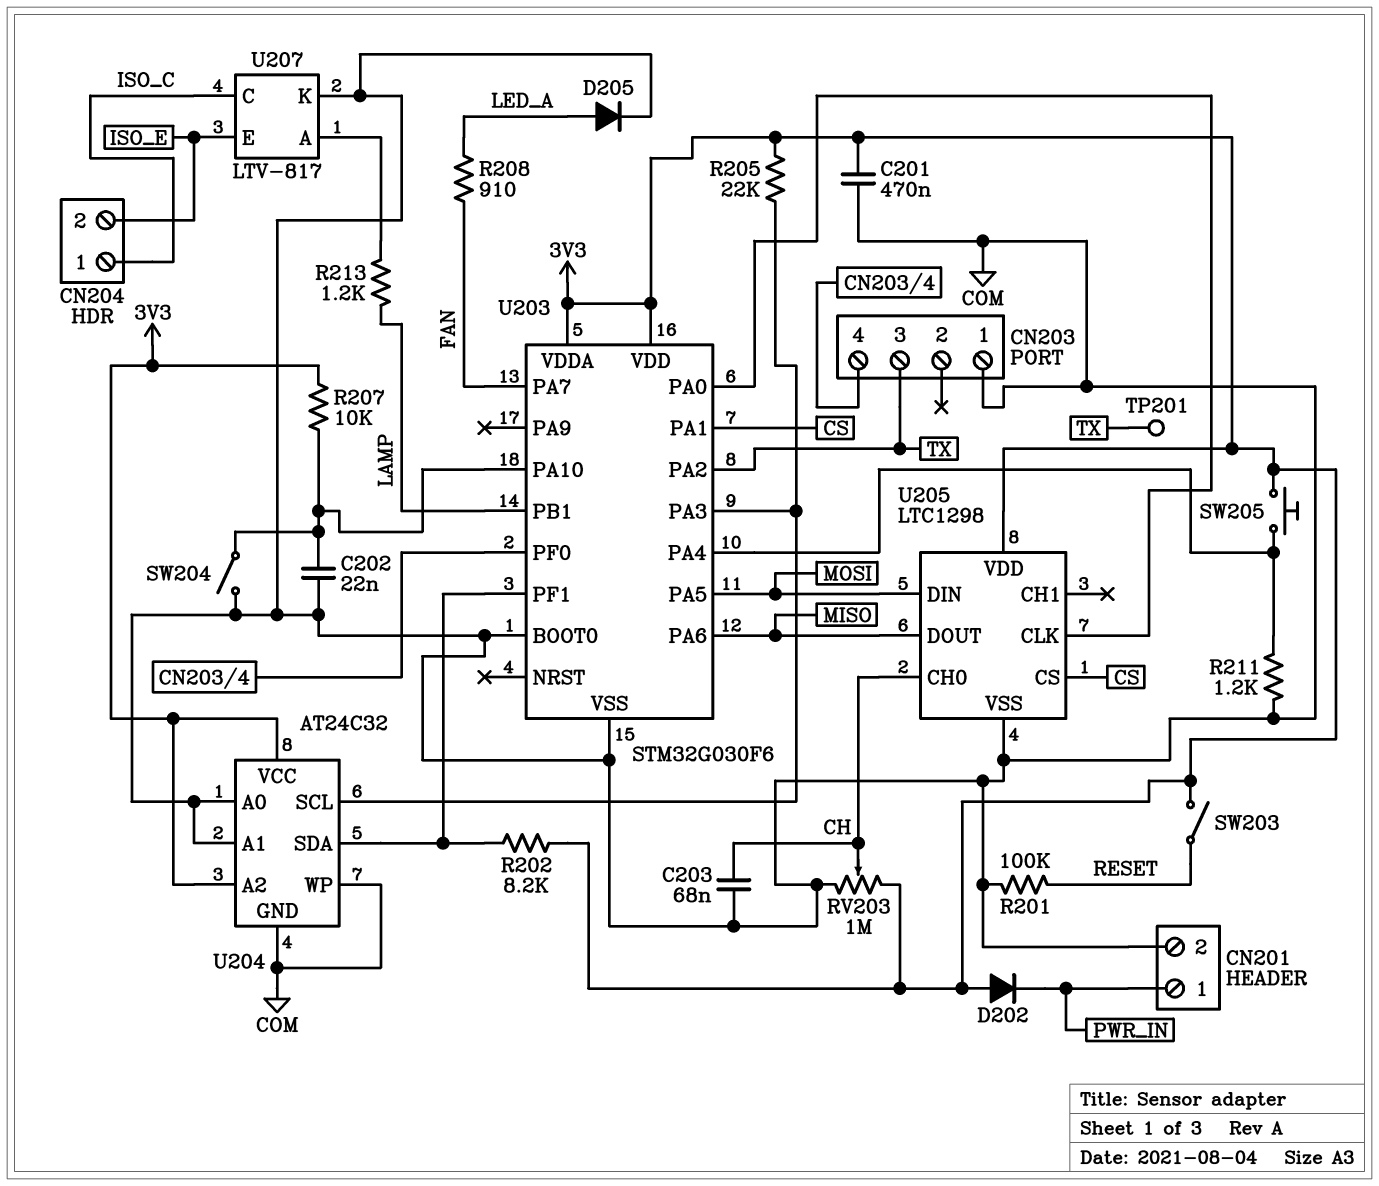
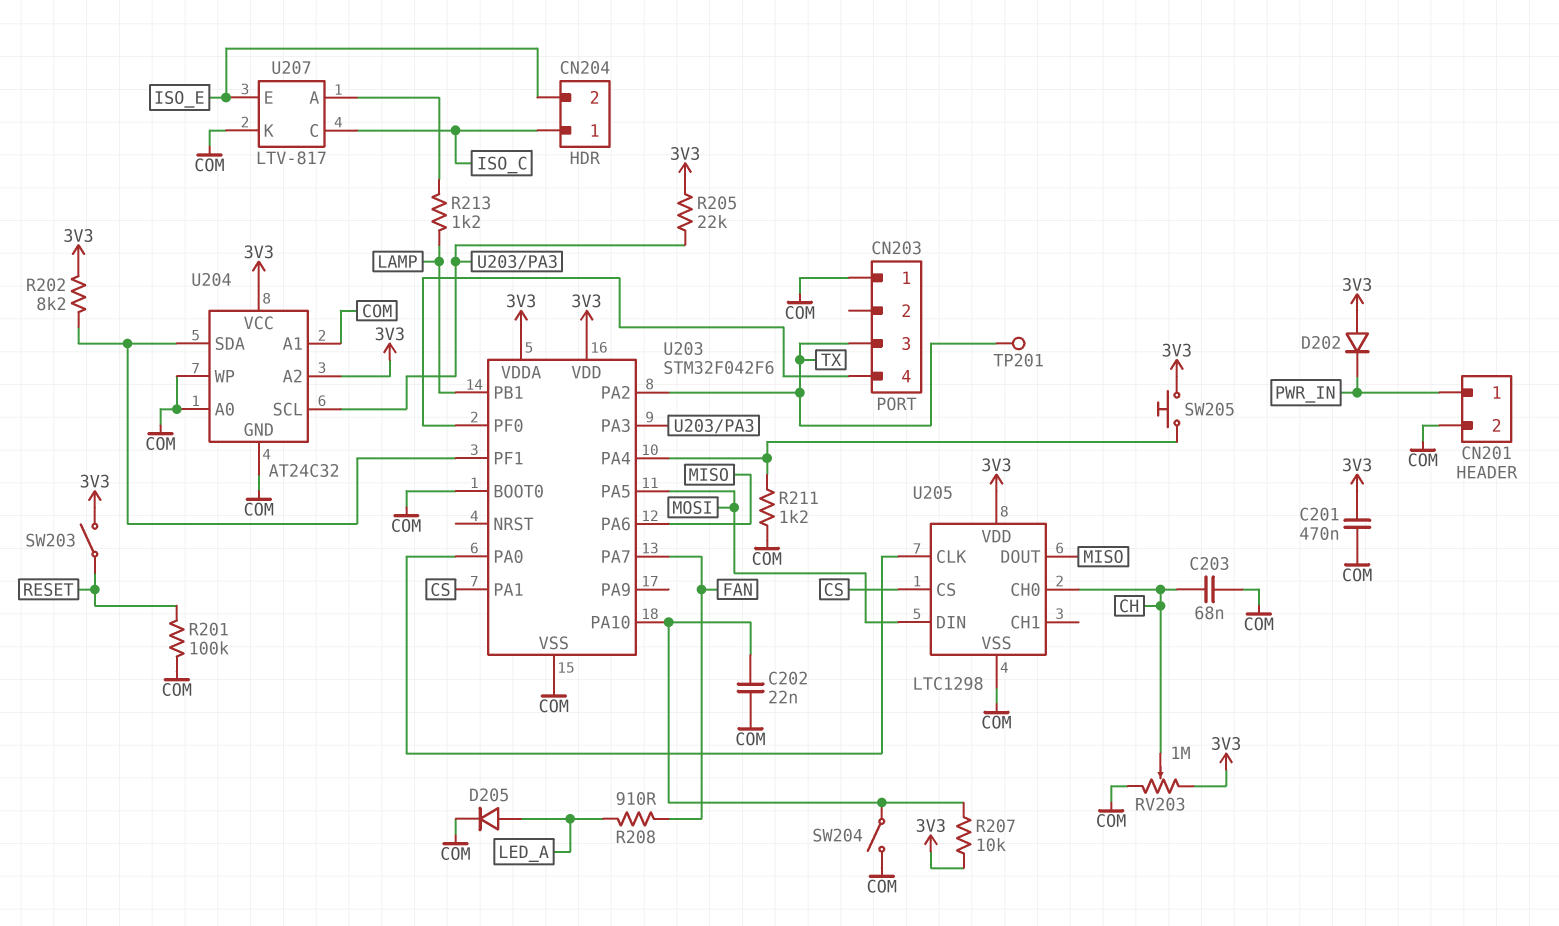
U203: STM32G030F6 -> STM32F042F6

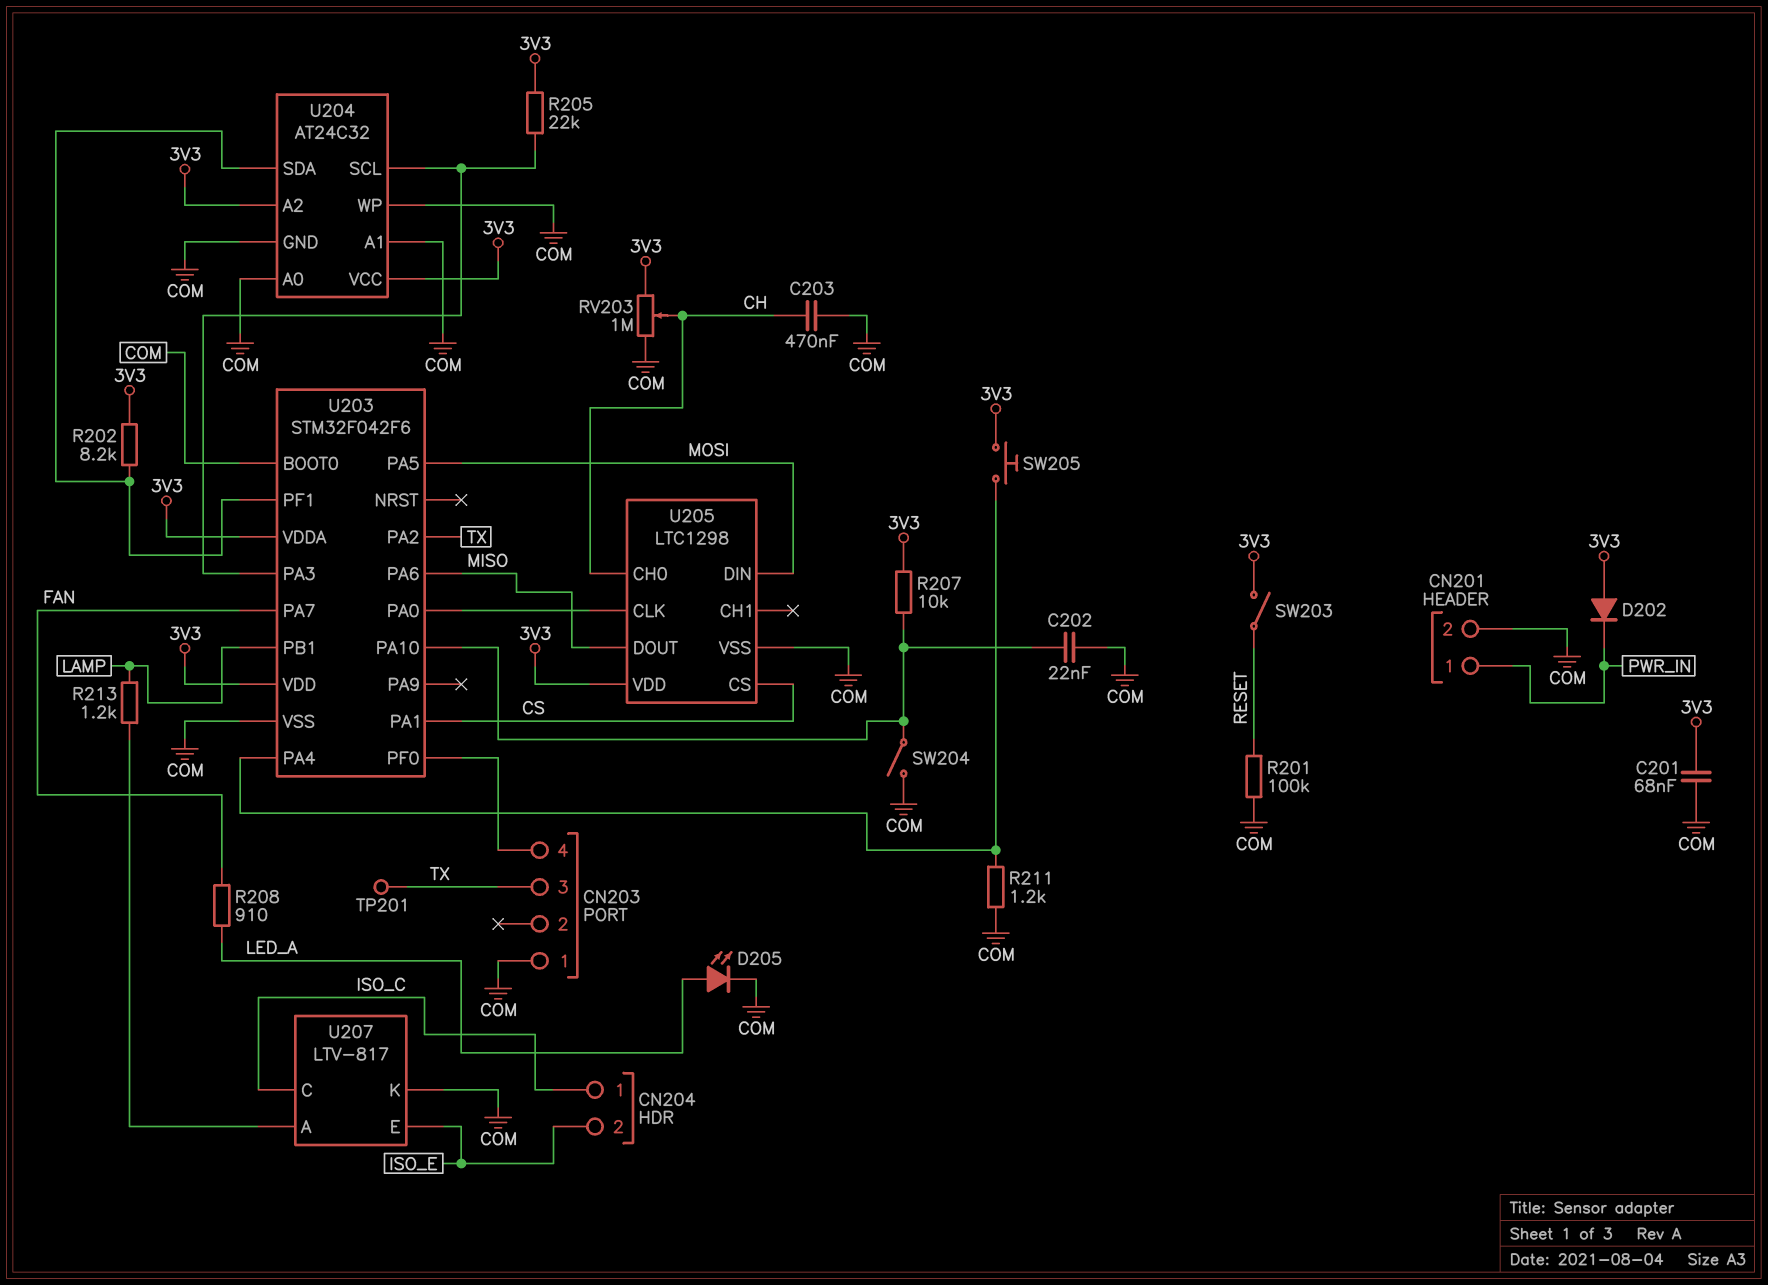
C201: 470nF (3V3, COM) -> 68nF (3V3, COM)
C203: 68nF (CH, COM) -> 470nF (CH, COM)
D205: diode (A LED_A, K COM) -> LED (A LED_A, K COM)

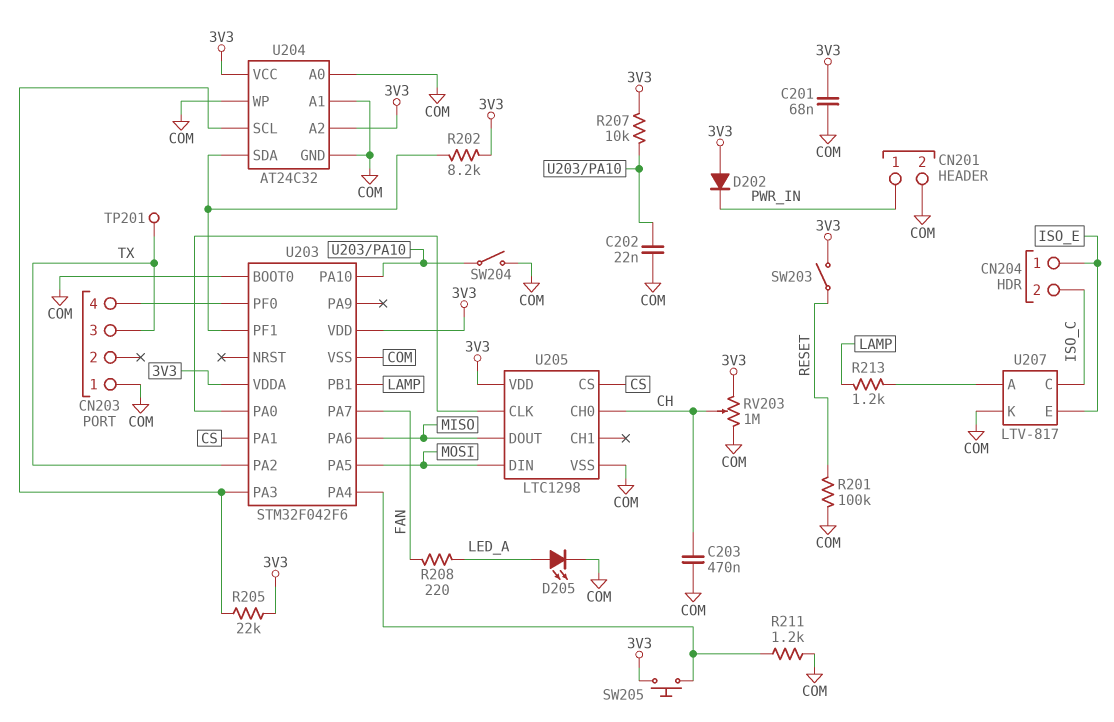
CN204 pin 1: ISO_C -> ISO_E
CN204 pin 2: ISO_E -> ISO_C
R208: 910 (FAN, LED_A) -> 220 (FAN, LED_A)

